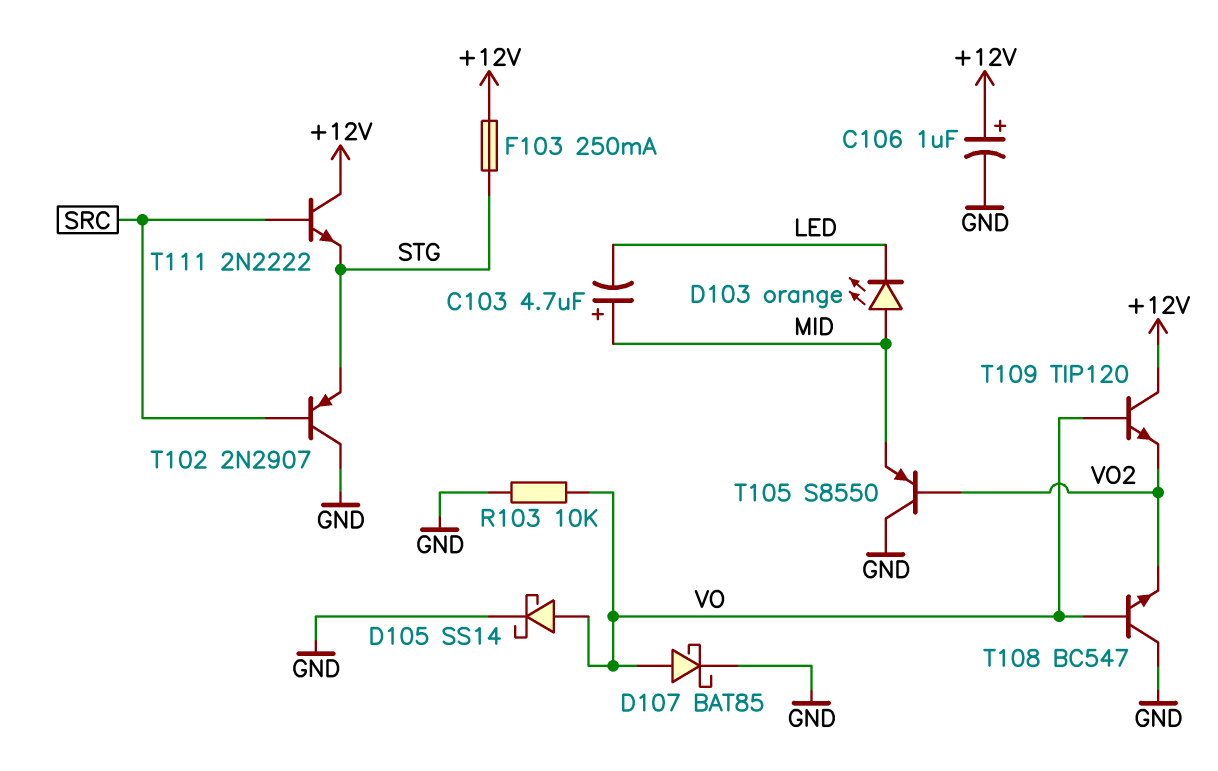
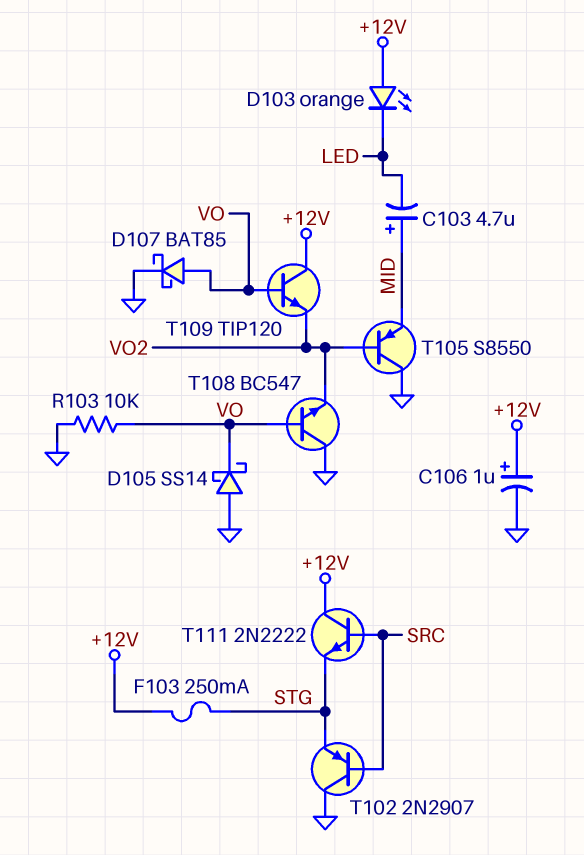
D103: LED orange (A MID, K LED) -> LED orange (A +12V, K LED)
D105: schottky SS14 (A VO, K GND) -> schottky SS14 (A GND, K VO)

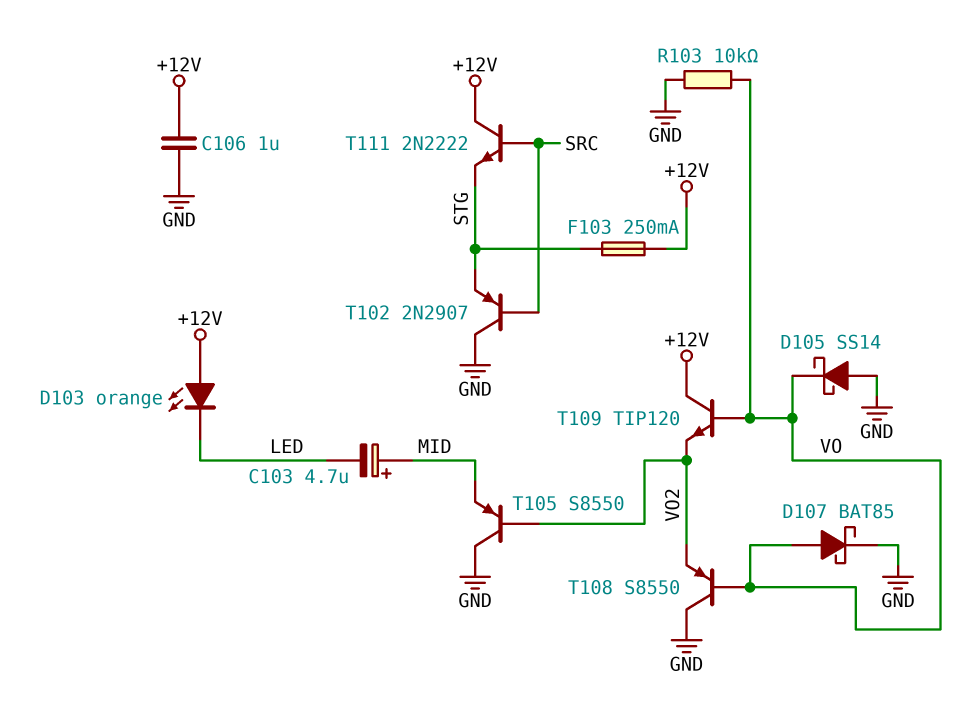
C106: 1uF (plus +12V, minus GND) -> 1uF (+12V, GND)
T108: NPN BC547 (B VO, C GND, E VO2) -> PNP S8550 (B VO, C GND, E VO2)

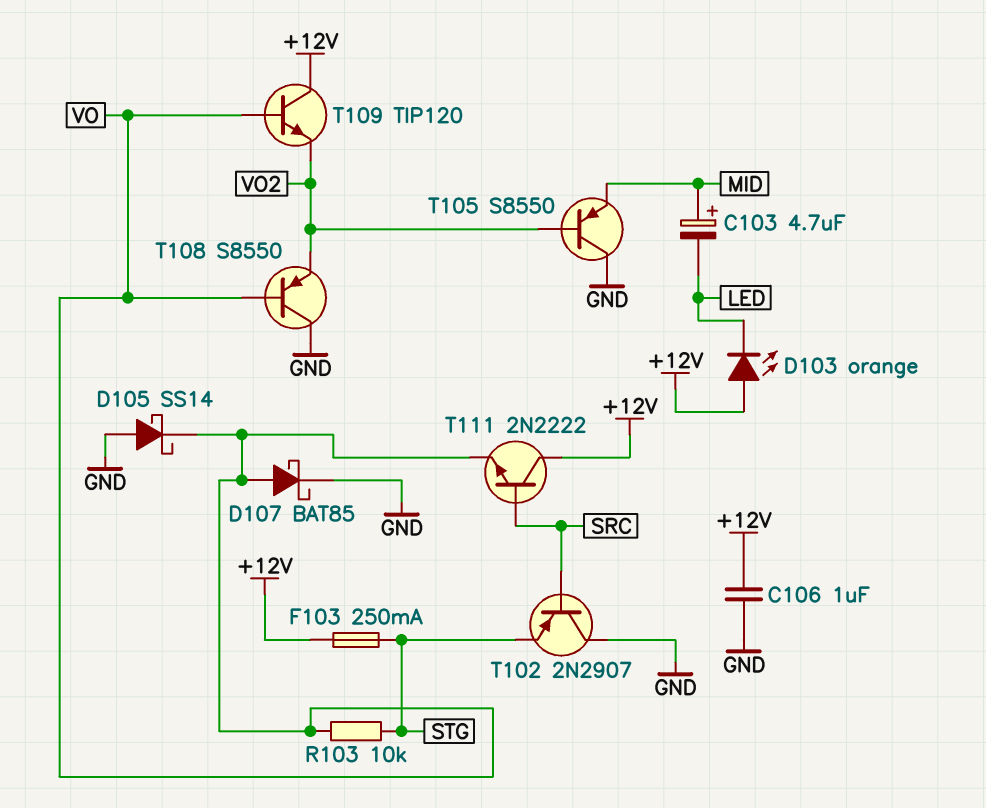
R103: 10k (GND, VO) -> 10k (STG, VO)
T111: NPN 2N2222 (B SRC, C +12V, E STG) -> NPN 2N2222 (B SRC, C +12V, E VO)

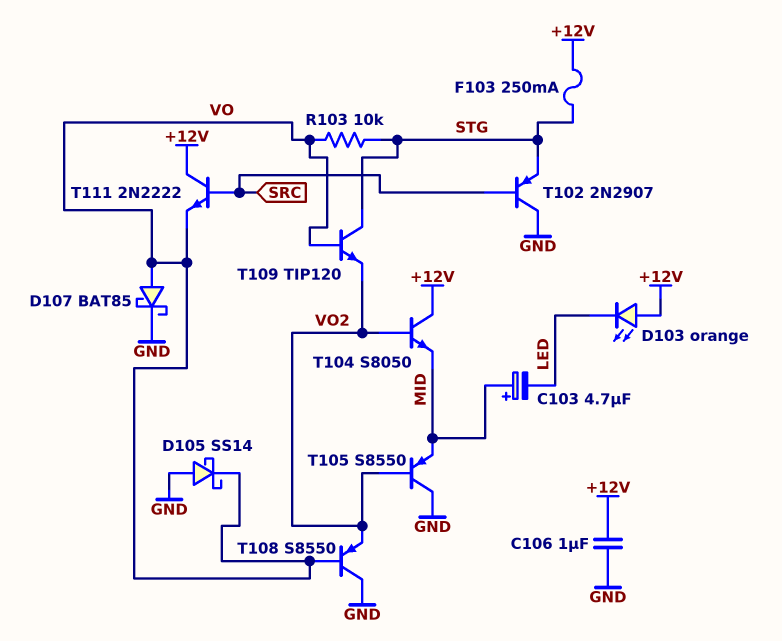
T104: none -> NPN S8050 (B VO2, C +12V, E MID)
T109: NPN TIP120 (B VO, C +12V, E VO2) -> NPN TIP120 (B VO, C STG, E VO2)

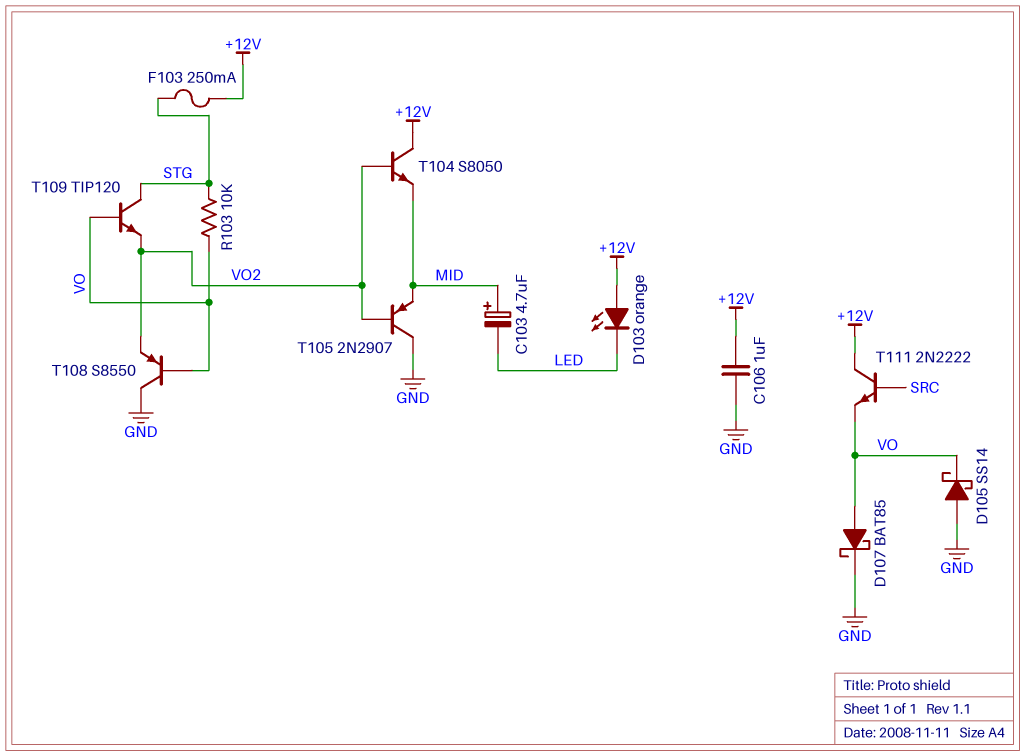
T102: PNP 2N2907 (B SRC, C GND, E STG) -> none
T105: PNP S8550 (B VO2, C GND, E MID) -> PNP 2N2907 (B VO2, C GND, E MID)

